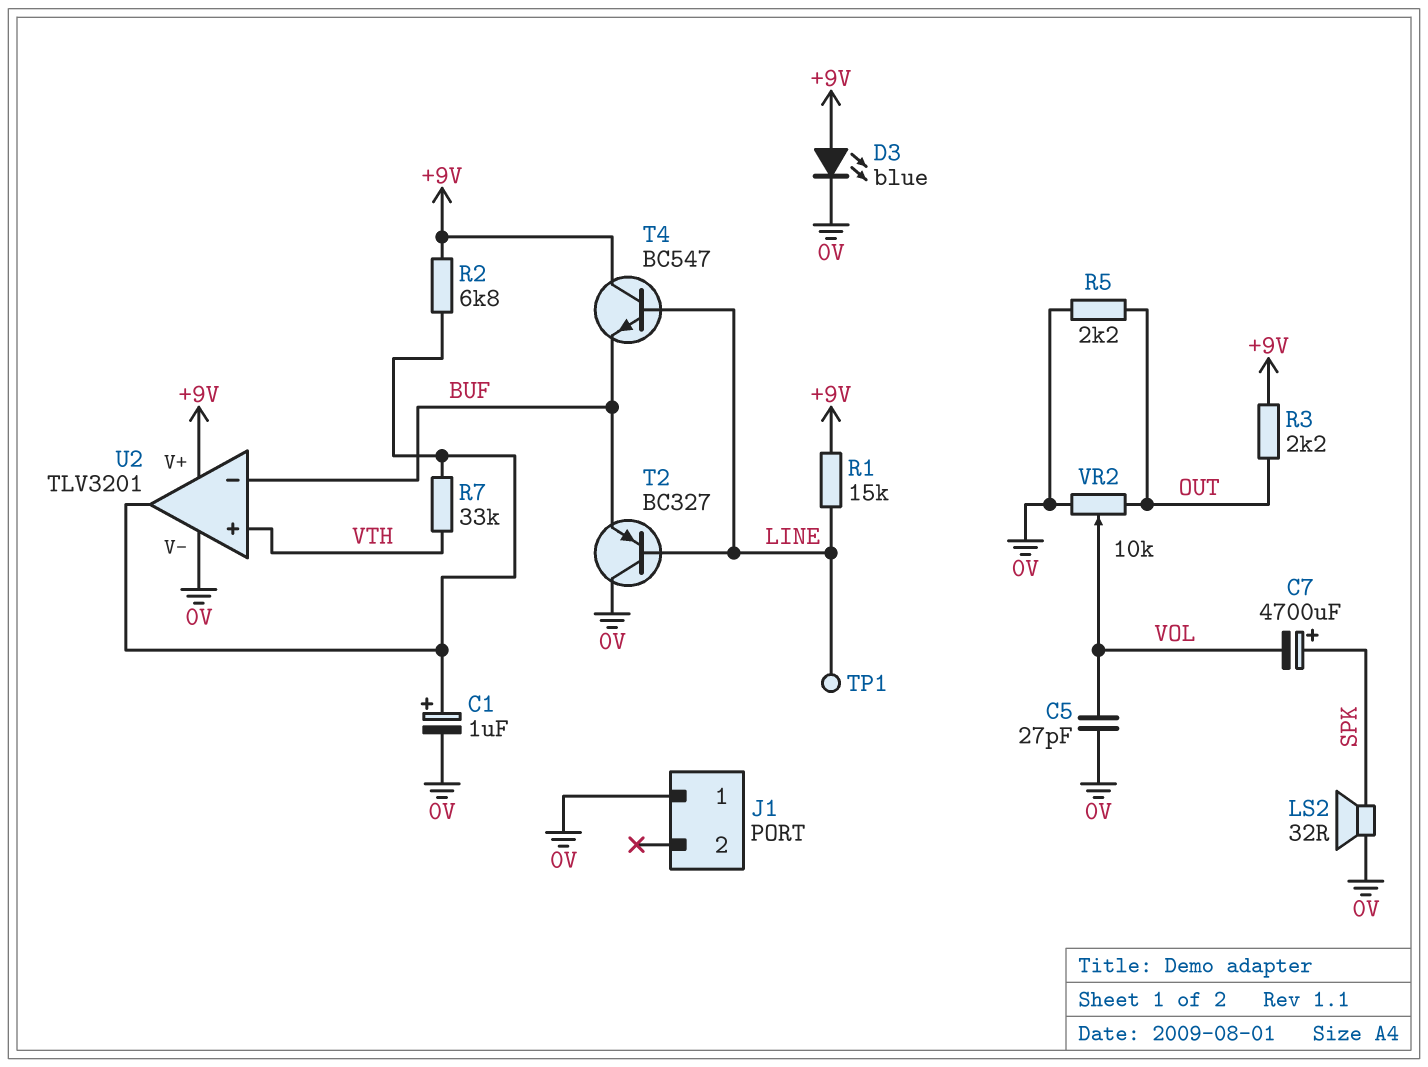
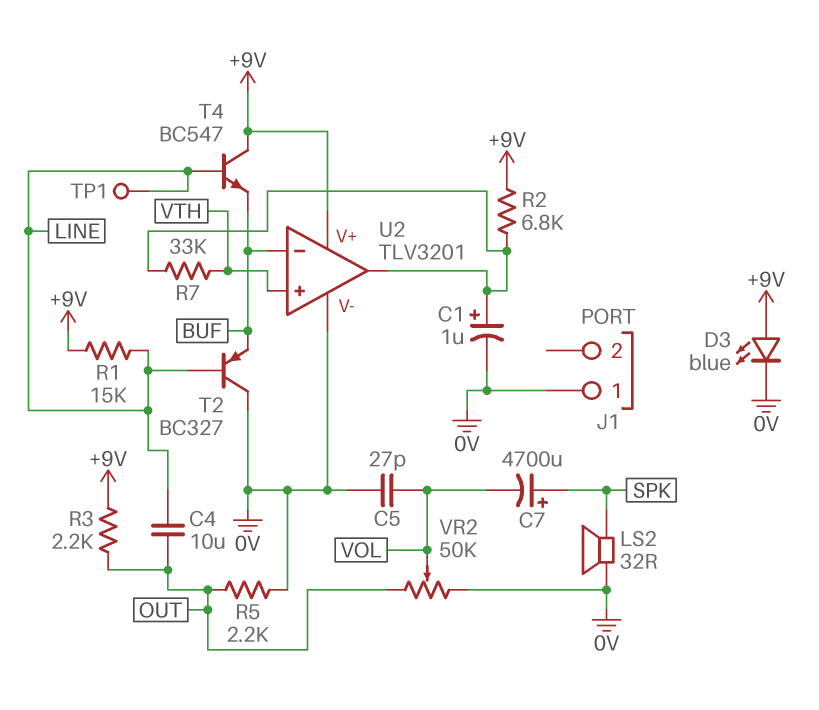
C4: none -> 10uF (LINE, OUT)
VR2: 10k (0V, OUT, wiper VOL) -> 50k (0V, OUT, wiper VOL)

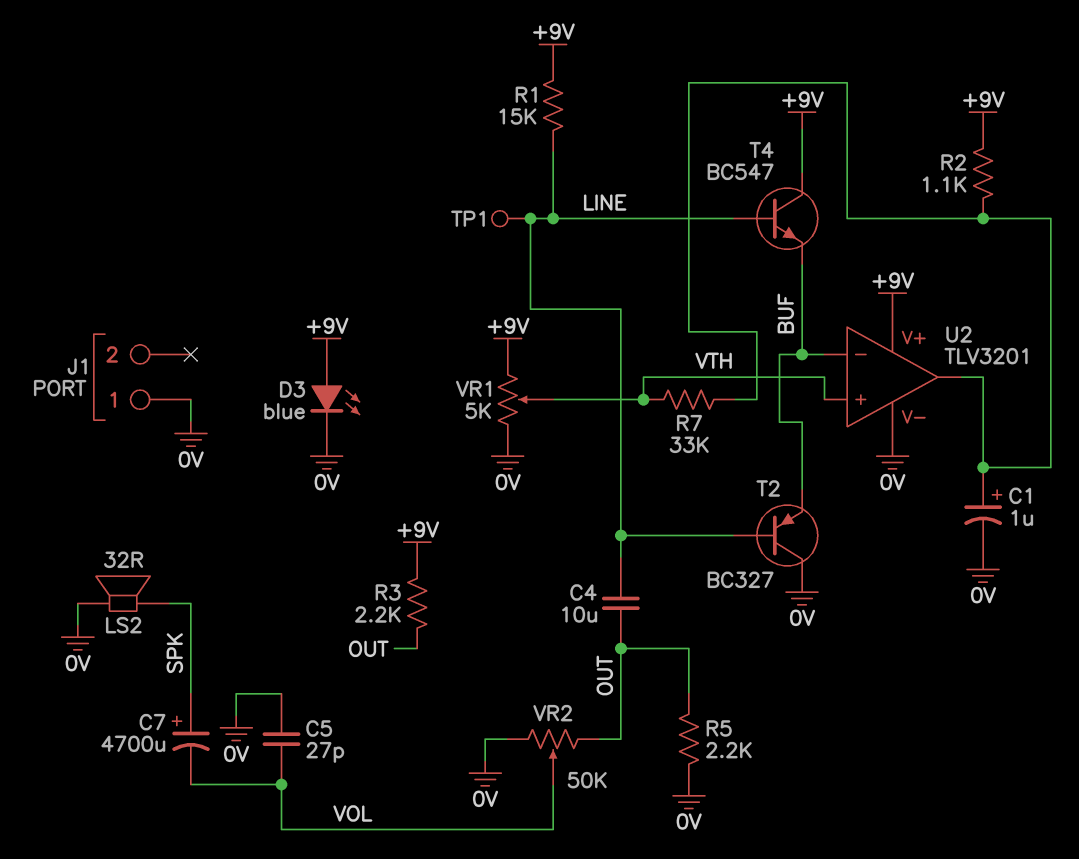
R2: 6.8k (+9V, U2/out) -> 1.1k (+9V, U2/out)
VR1: none -> 5k (+9V, 0V, wiper VTH)

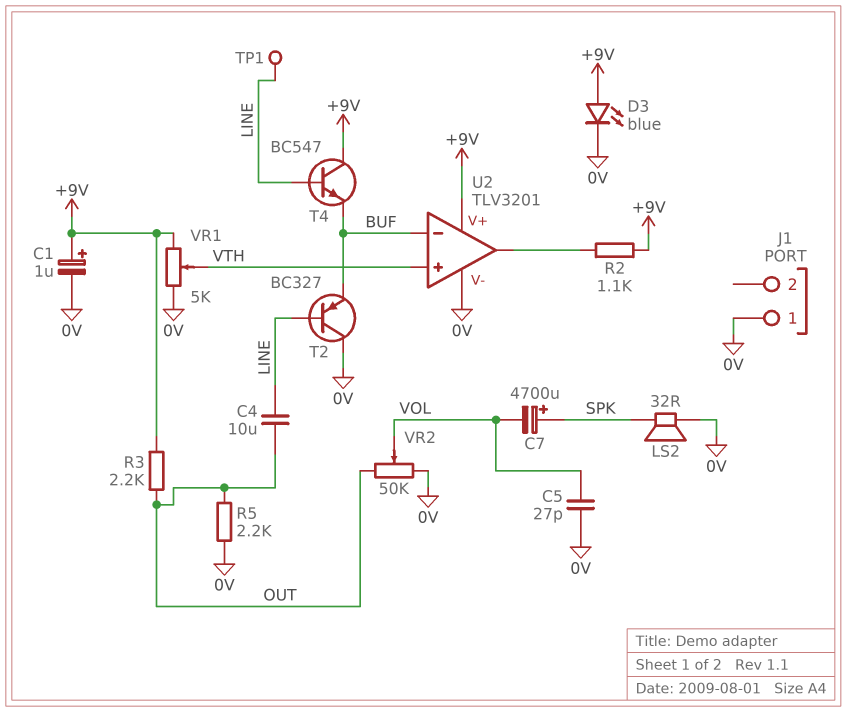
C1: 1uF (plus U2/out, minus 0V) -> 1uF (plus +9V, minus 0V)
R1: 15k (+9V, LINE) -> none
R7: 33k (U2/out, VTH) -> none

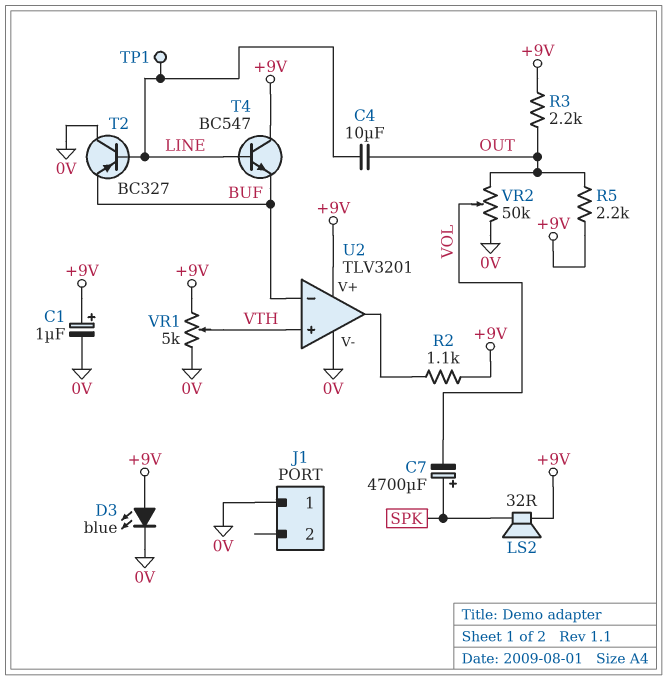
C5: 27pF (0V, VOL) -> none
LS2: speaker 32R (0V, SPK) -> speaker 32R (+9V, SPK)
R5: 2.2k (0V, OUT) -> 2.2k (+9V, OUT)

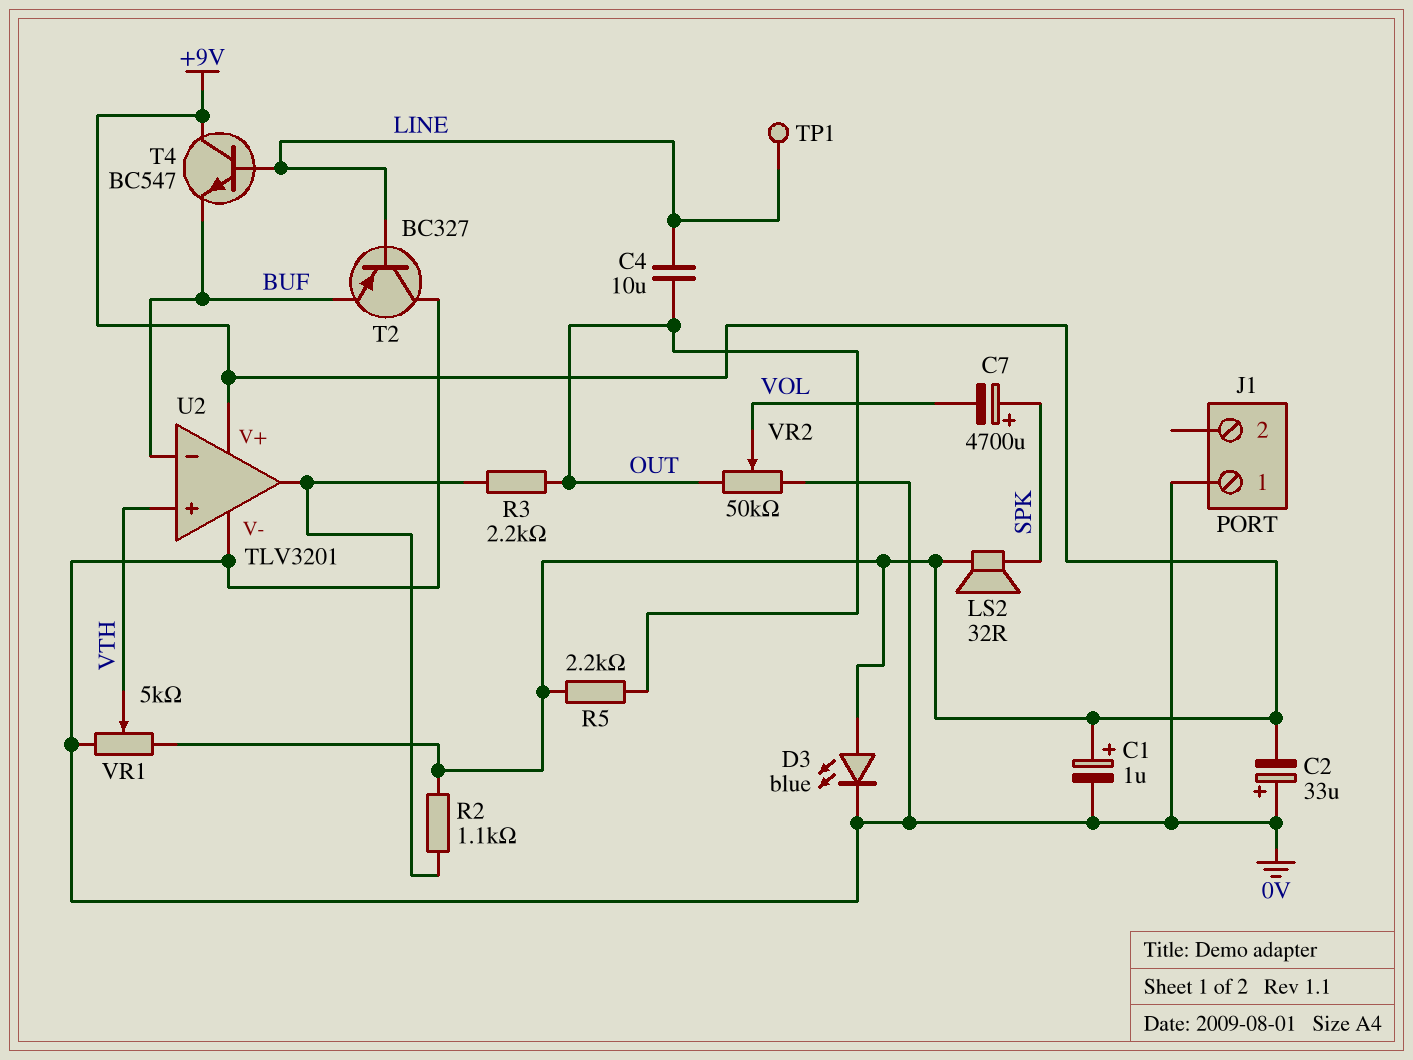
C2: none -> 33uF (plus 0V, minus +9V)
R3: 2.2k (+9V, OUT) -> 2.2k (OUT, U2/out)

